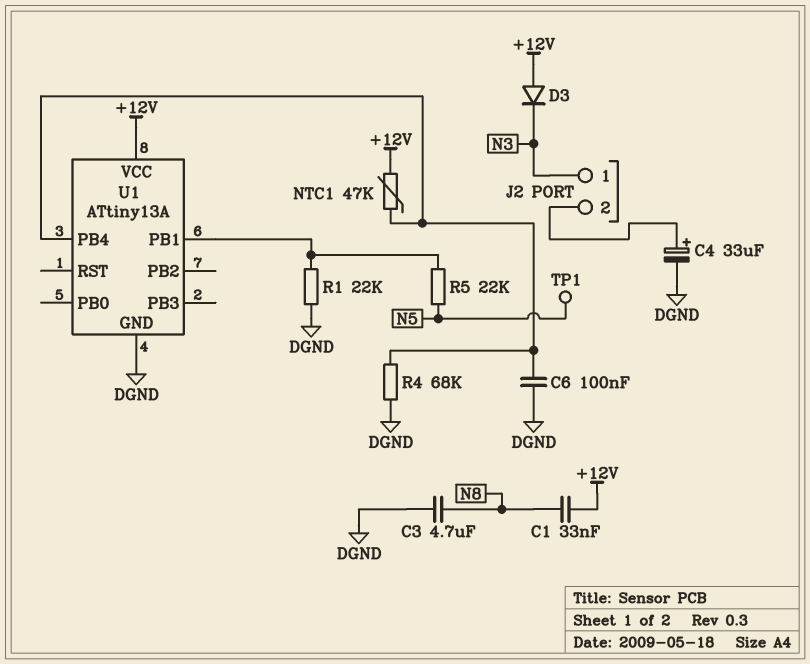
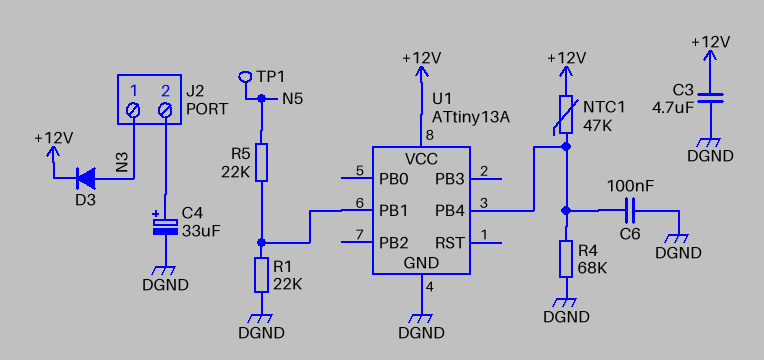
C1: 33nF (+12V, N8) -> none
C3: 4.7uF (DGND, N8) -> 4.7uF (+12V, DGND)
D3: diode (A +12V, K N3) -> diode (A N3, K +12V)

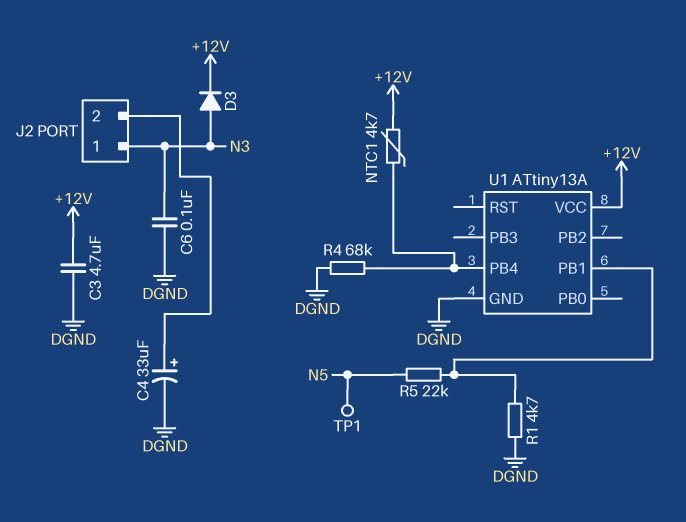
C6: 100nF (DGND, U1/PB4) -> 100nF (DGND, N3)
NTC1: 47k (+12V, U1/PB4) -> 4.7k (+12V, U1/PB4)
R1: 22k (DGND, U1/PB1) -> 4.7k (DGND, U1/PB1)

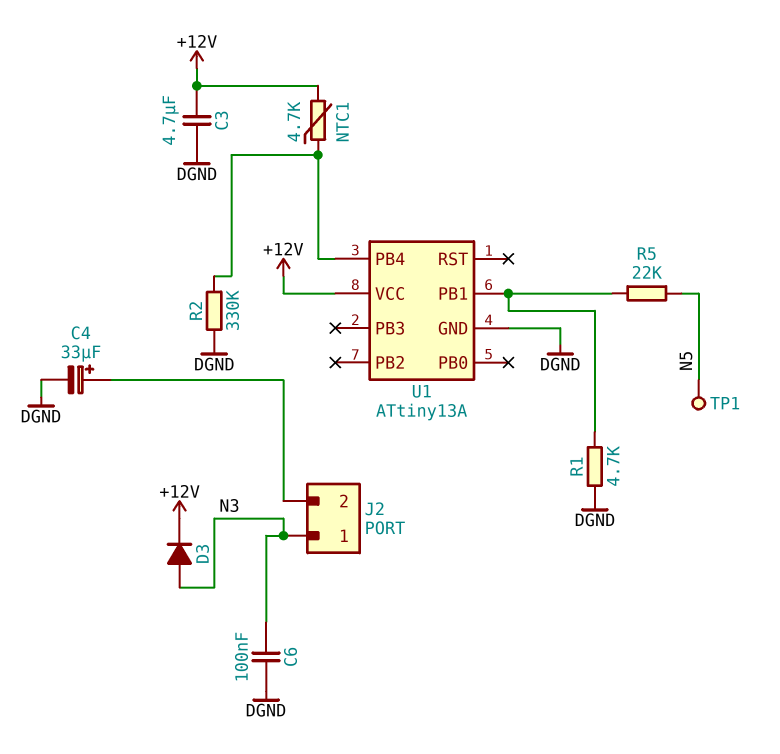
R2: none -> 330k (DGND, U1/PB4)
R4: 68k (DGND, U1/PB4) -> none

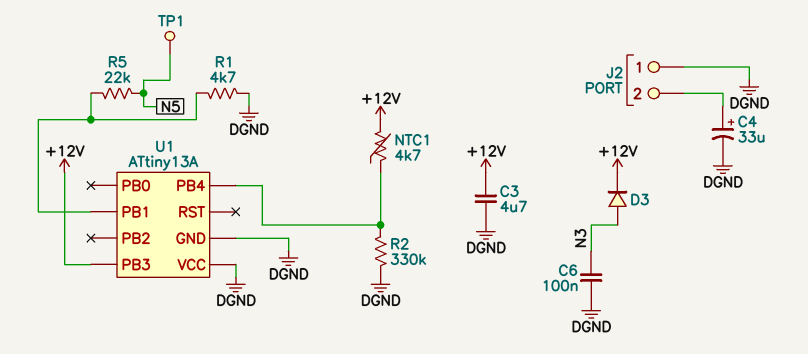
J2 pin 1: N3 -> DGND
U1 pin PB3: none -> +12V
U1 pin VCC: +12V -> DGND

